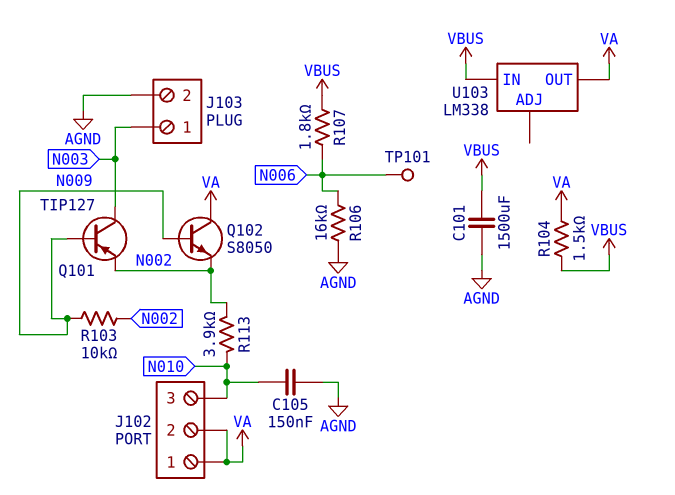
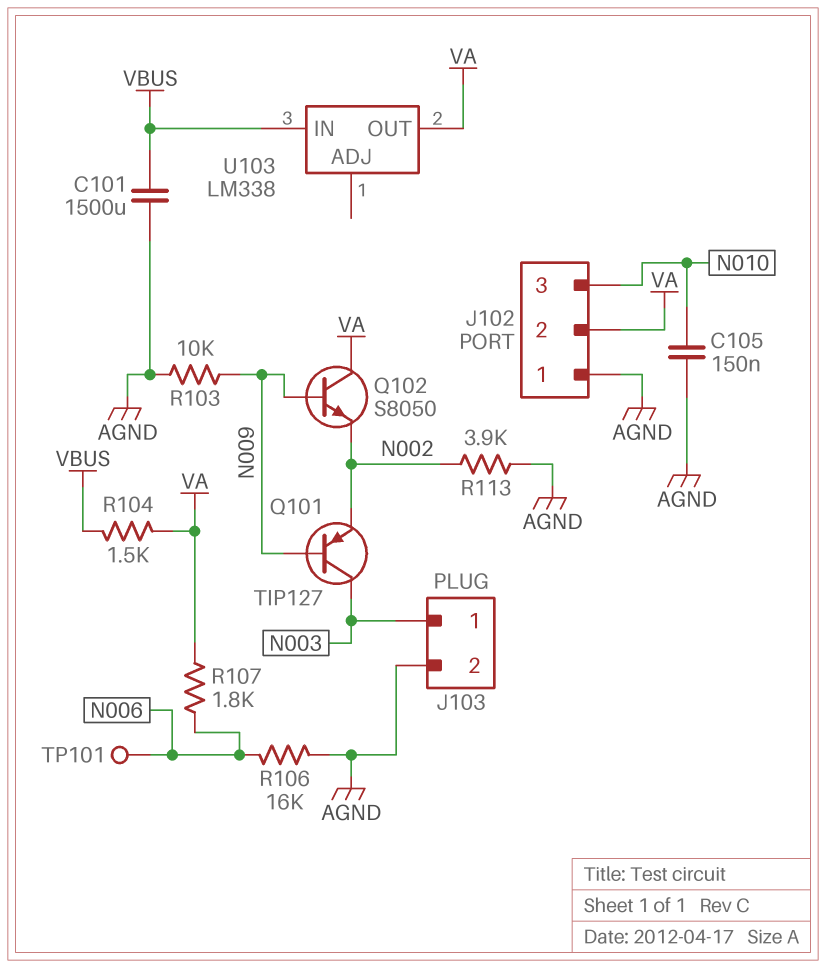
J102 pin 1: VA -> AGND
R103: 10k (N002, N009) -> 10k (AGND, N009)
R107: 1.8k (N006, VBUS) -> 1.8k (N006, VA)
R113: 3.9k (N002, N010) -> 3.9k (AGND, N002)

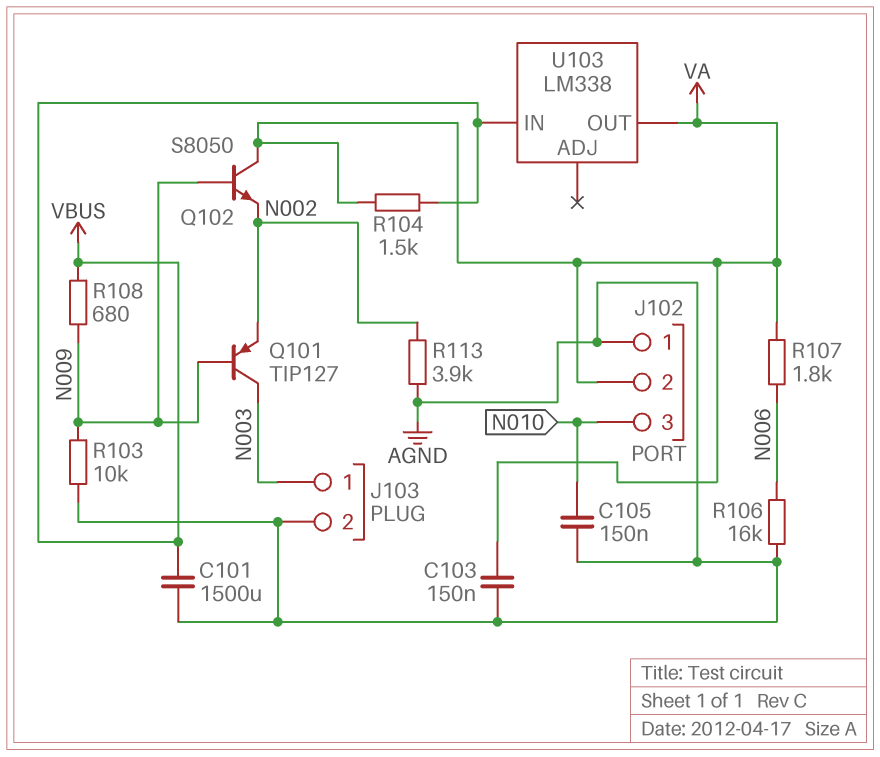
C103: none -> 150nF (AGND, VA)
R108: none -> 680 (N009, VBUS)
TP101: test point (N006) -> none

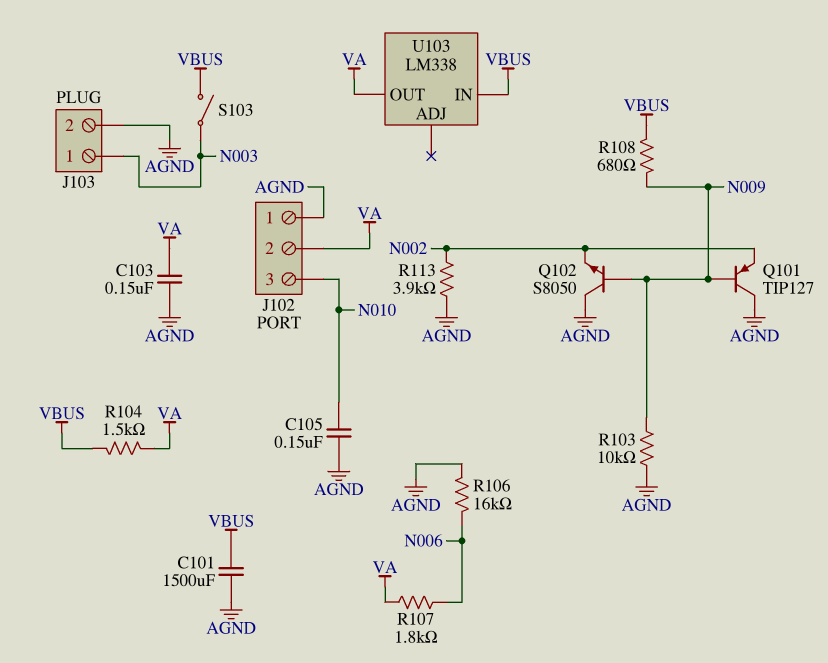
Q101: PNP TIP127 (B N009, C N003, E N002) -> PNP TIP127 (B N009, C AGND, E N002)
Q102: NPN S8050 (B N009, C VA, E N002) -> NPN S8050 (B N009, C AGND, E N002)
S103: none -> switch (N003, VBUS)

